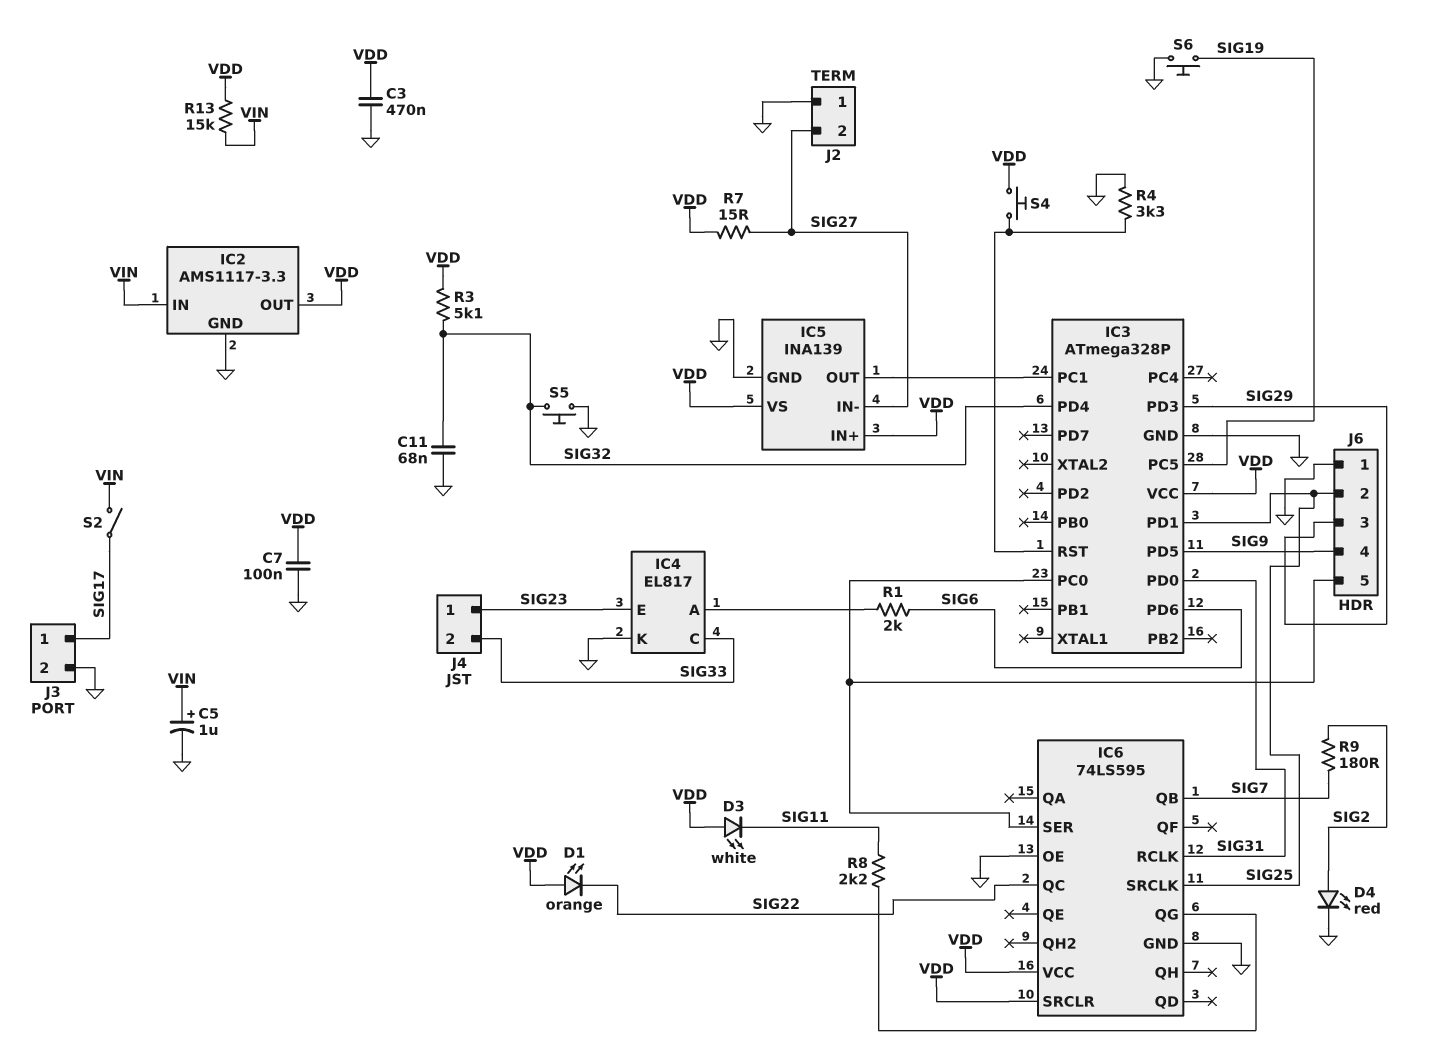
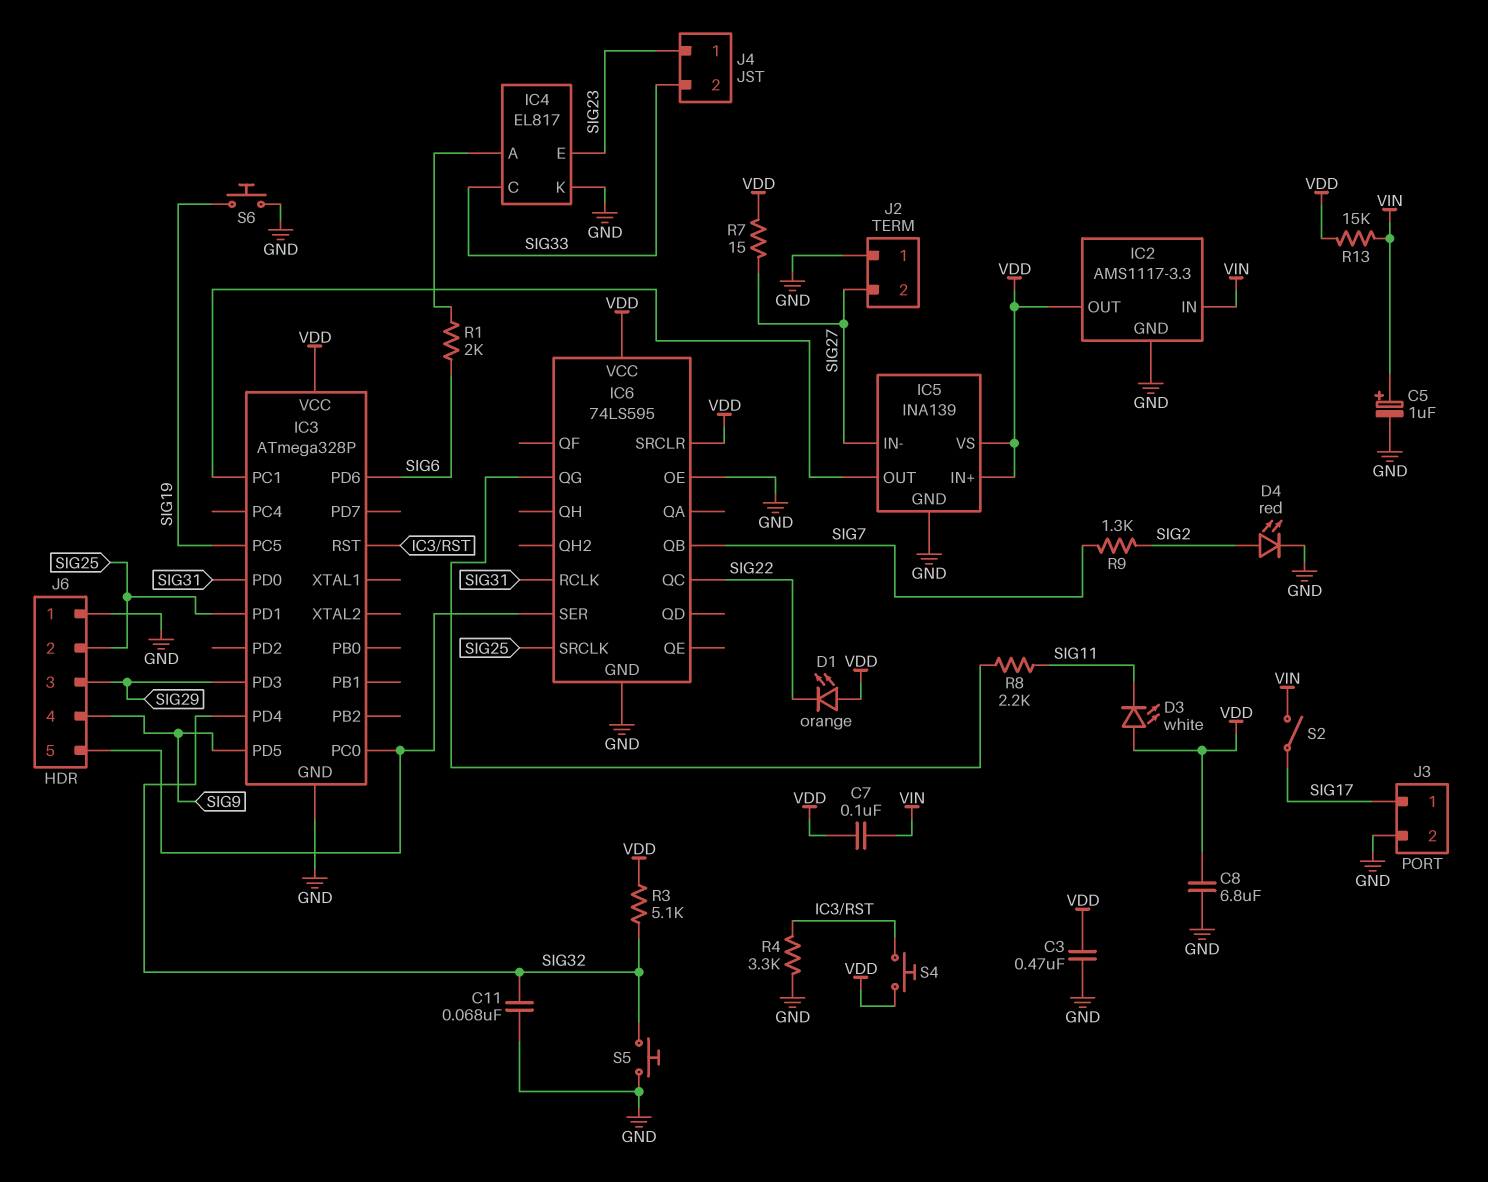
C7: 100nF (GND, VDD) -> 100nF (VDD, VIN)
C8: none -> 6.8uF (GND, VDD)
R9: 180 (SIG2, SIG7) -> 1.3k (SIG2, SIG7)

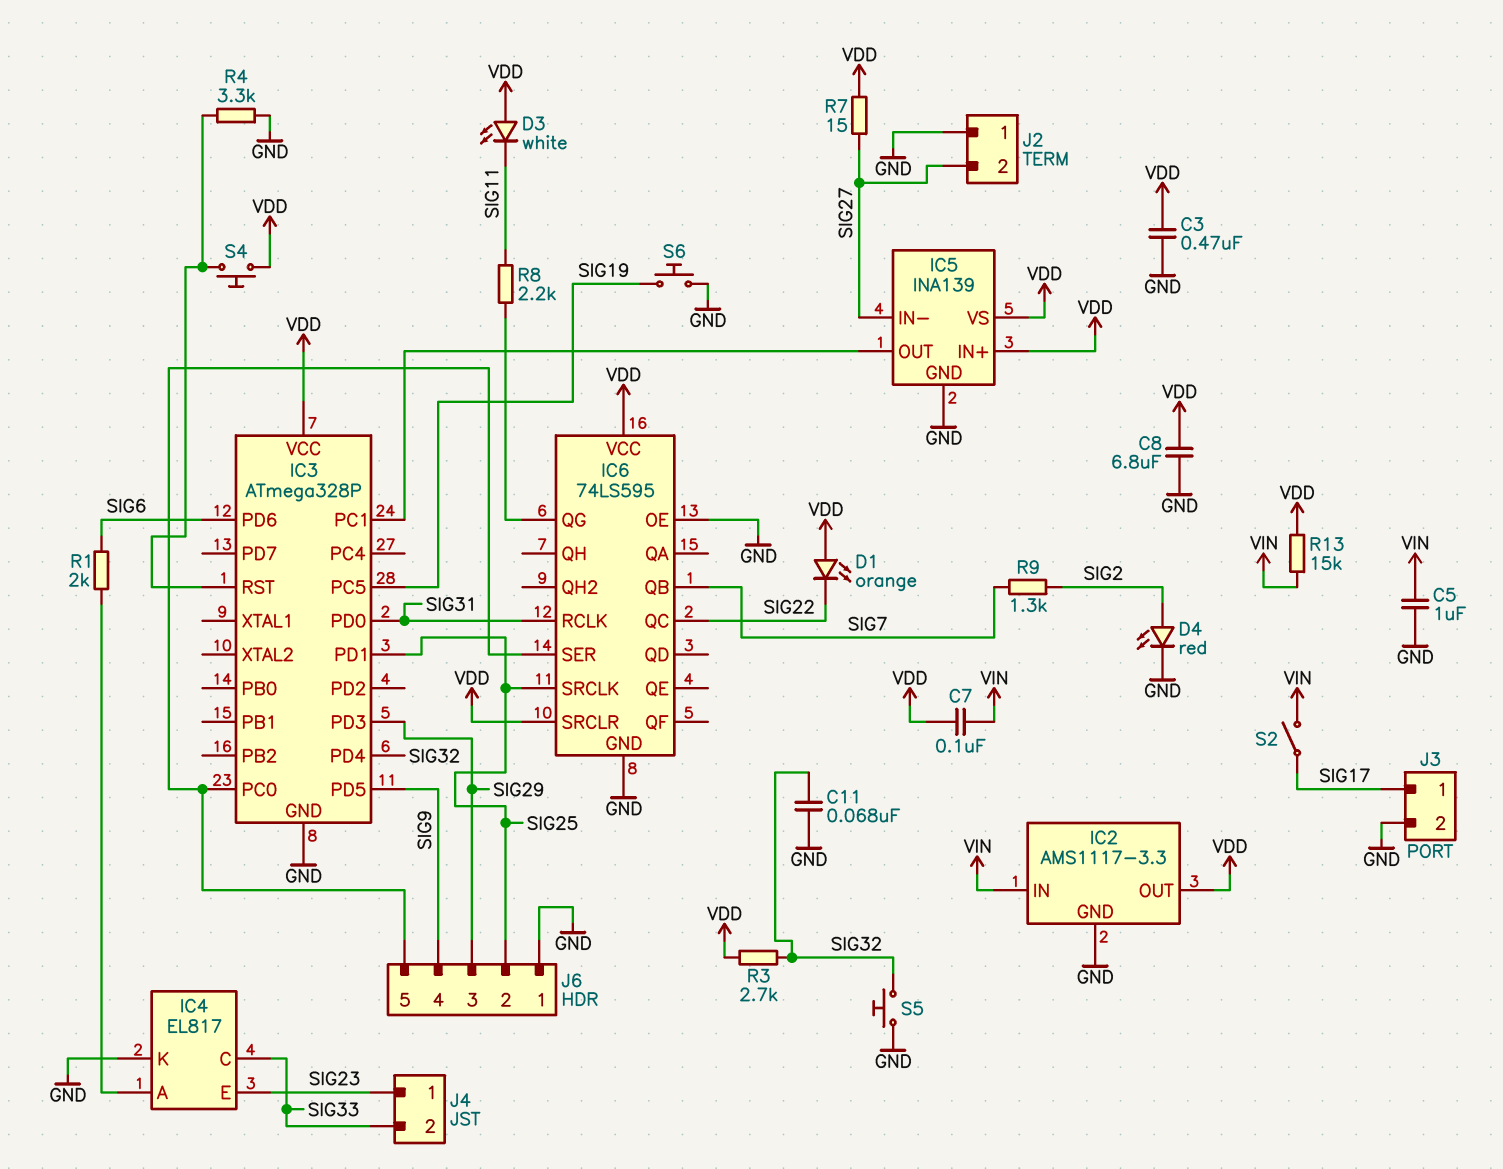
C5: 1uF (plus VIN, minus GND) -> 1uF (GND, VIN)
R3: 5.1k (SIG32, VDD) -> 2.7k (SIG32, VDD)

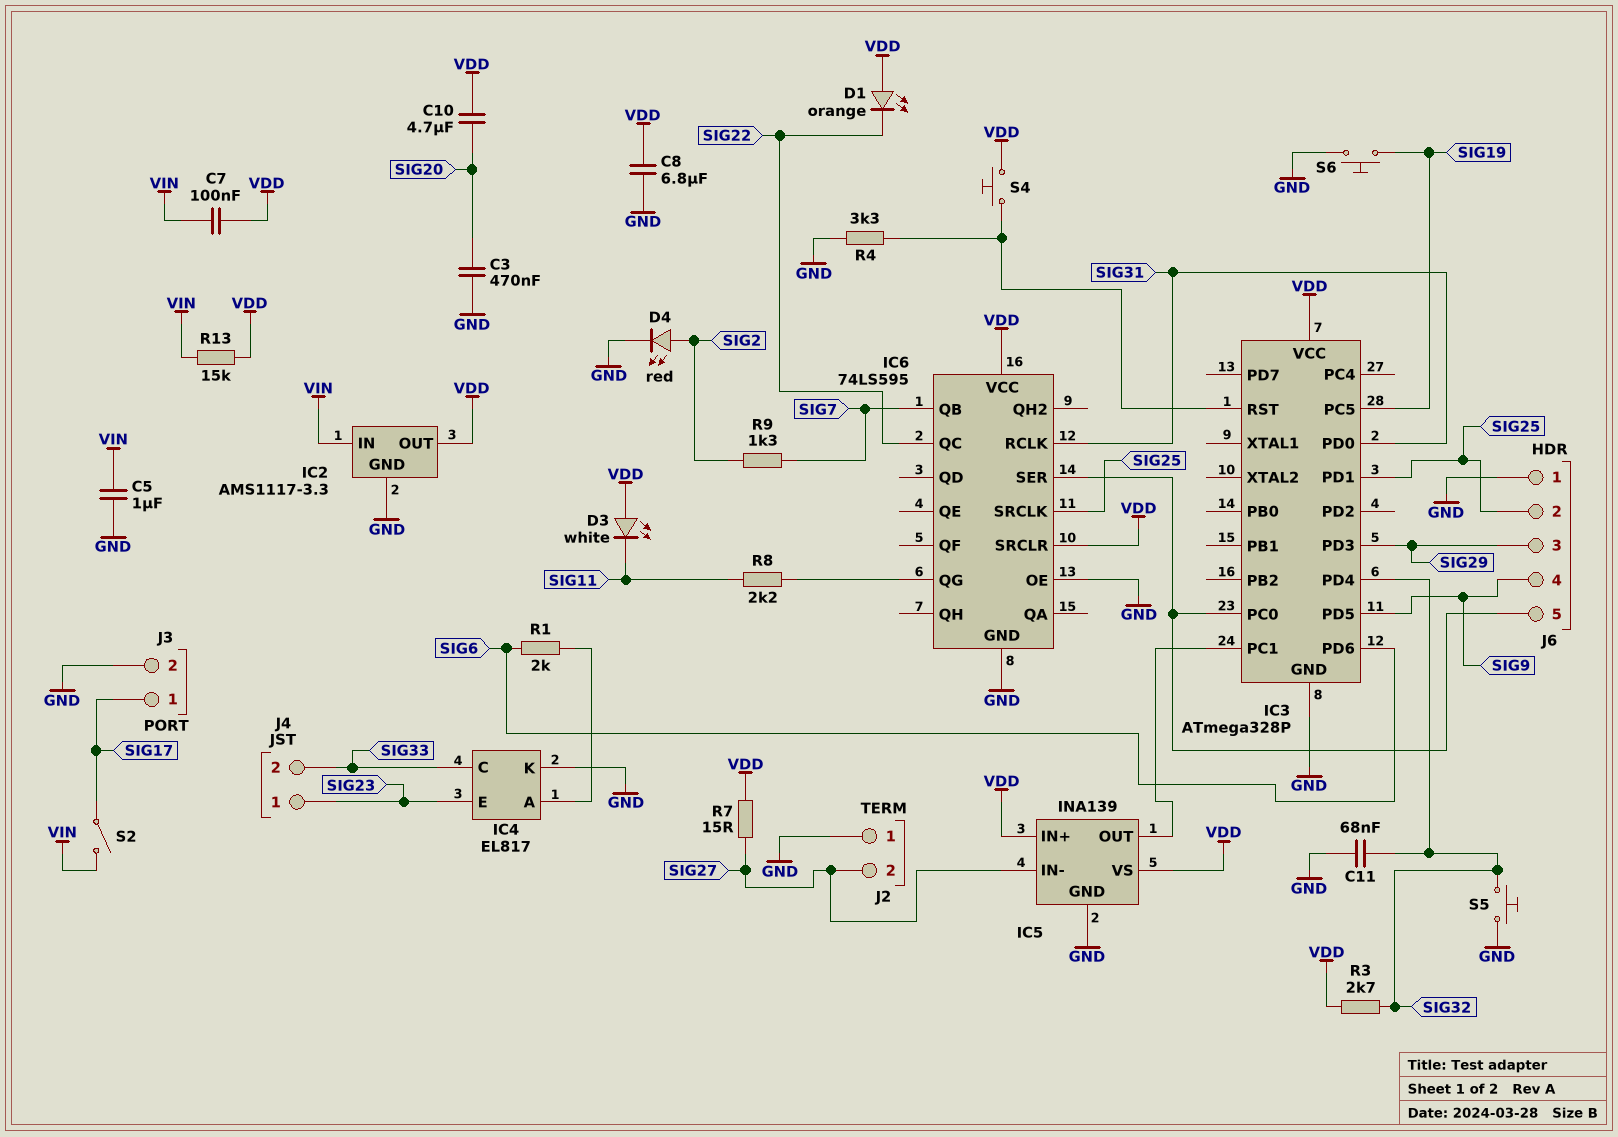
C3: 470nF (GND, VDD) -> 470nF (GND, SIG20)
C10: none -> 4.7uF (SIG20, VDD)

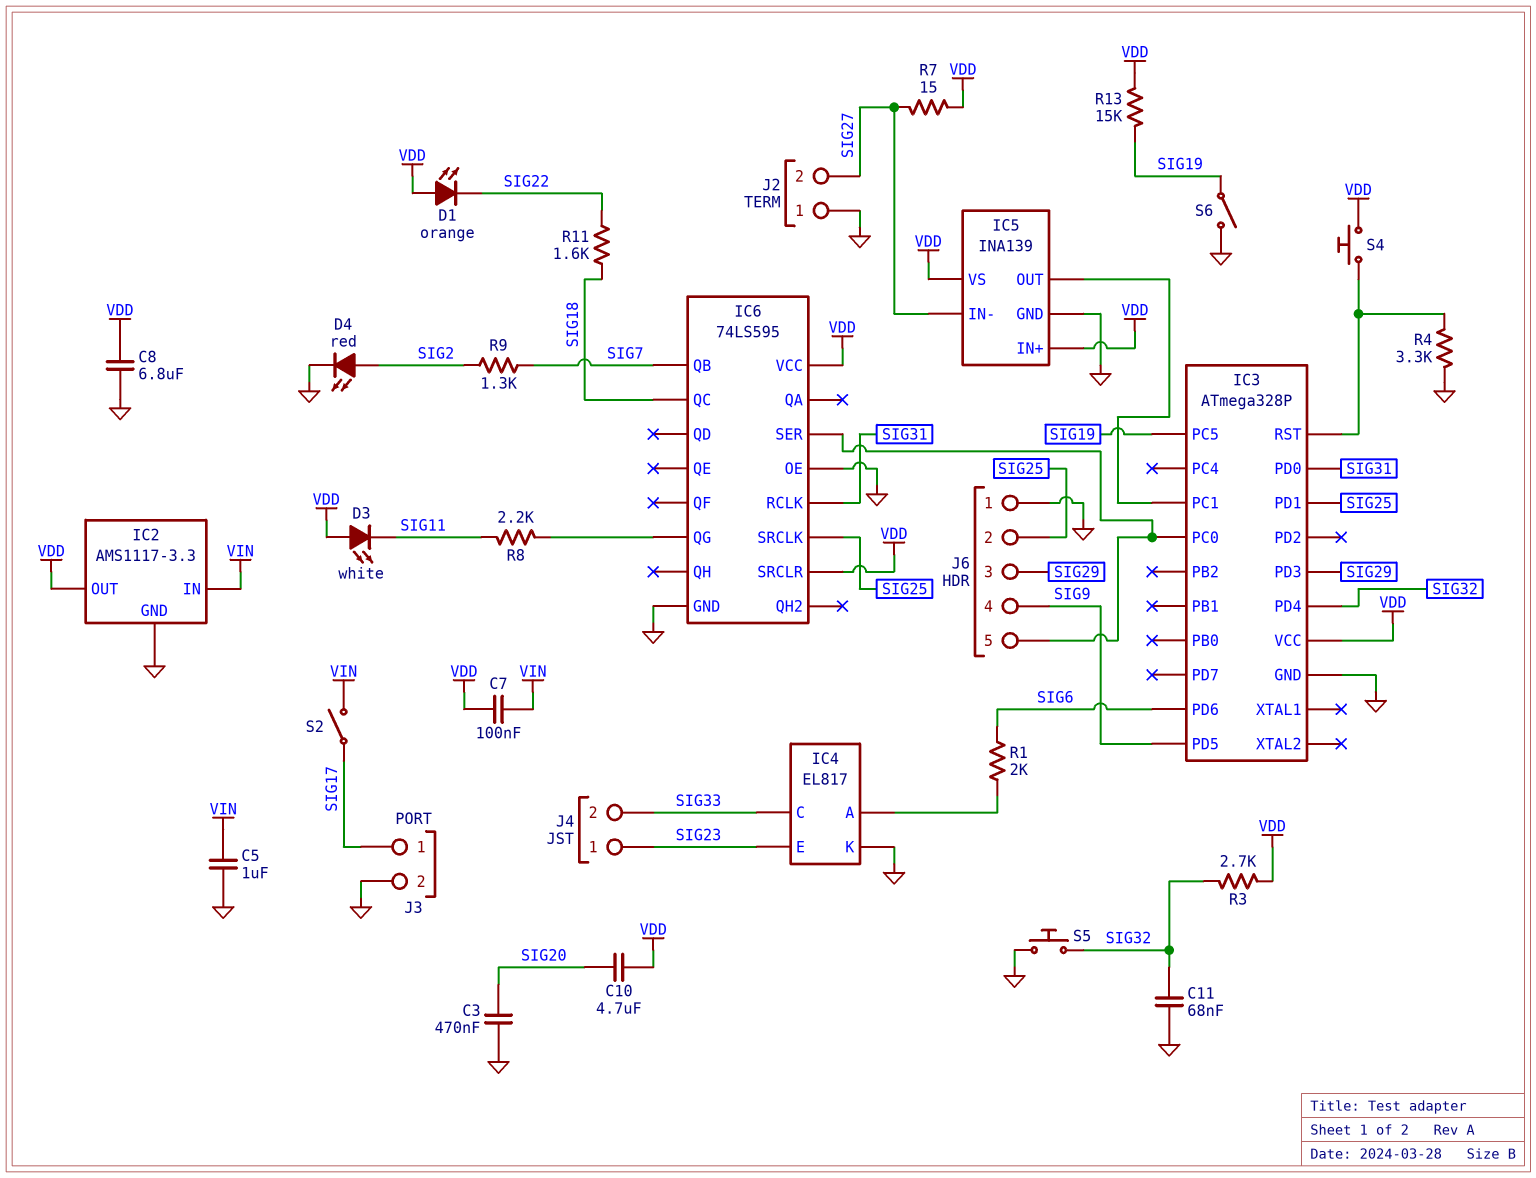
IC6 pin QC: SIG22 -> SIG18
R11: none -> 1.6k (SIG18, SIG22)
R13: 15k (VDD, VIN) -> 15k (SIG19, VDD)
S6: button (GND, SIG19) -> switch (GND, SIG19)

